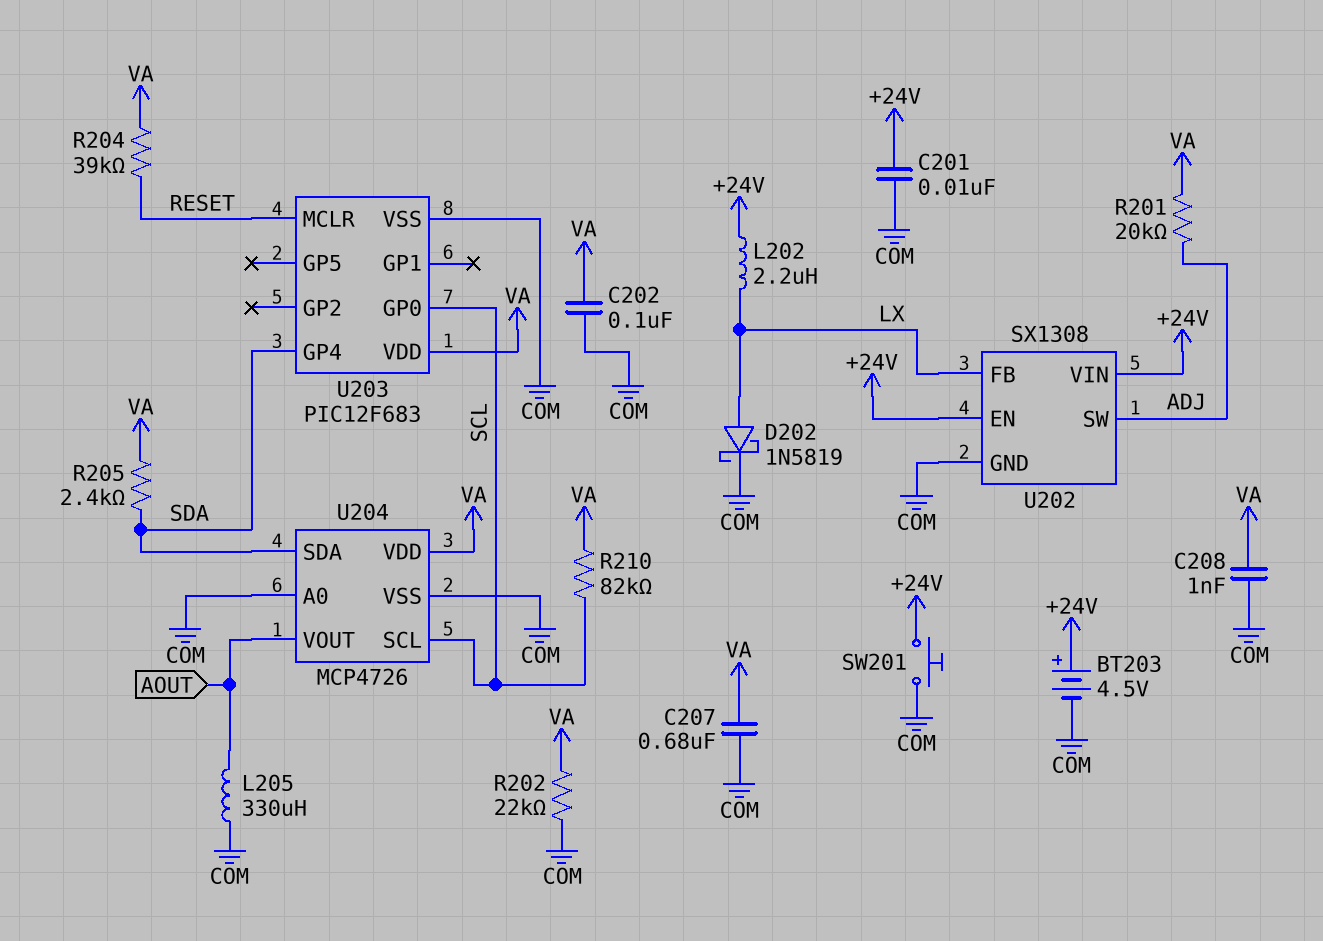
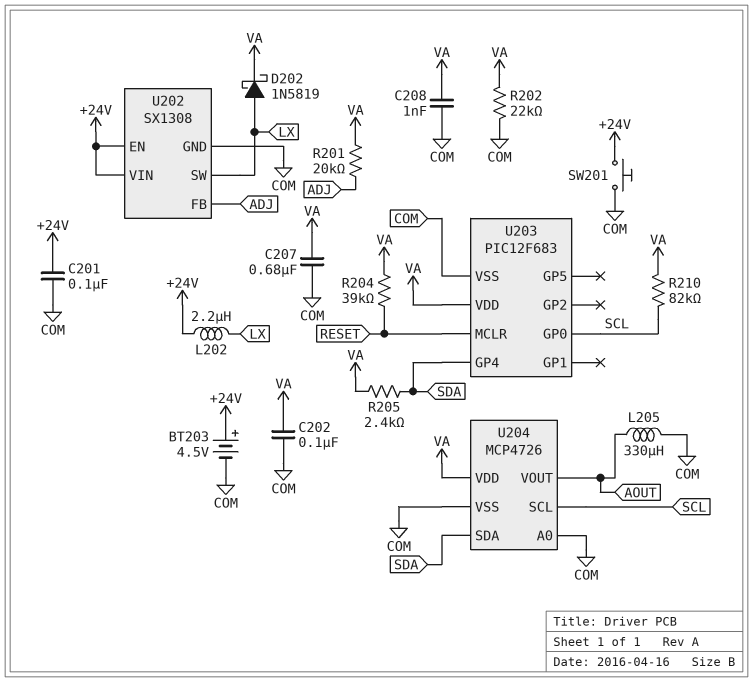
C201: 10nF (+24V, COM) -> 100nF (+24V, COM)
D202: schottky 1N5819 (A LX, K COM) -> schottky 1N5819 (A LX, K VA)
U202 pin FB: LX -> ADJ
U202 pin SW: ADJ -> LX

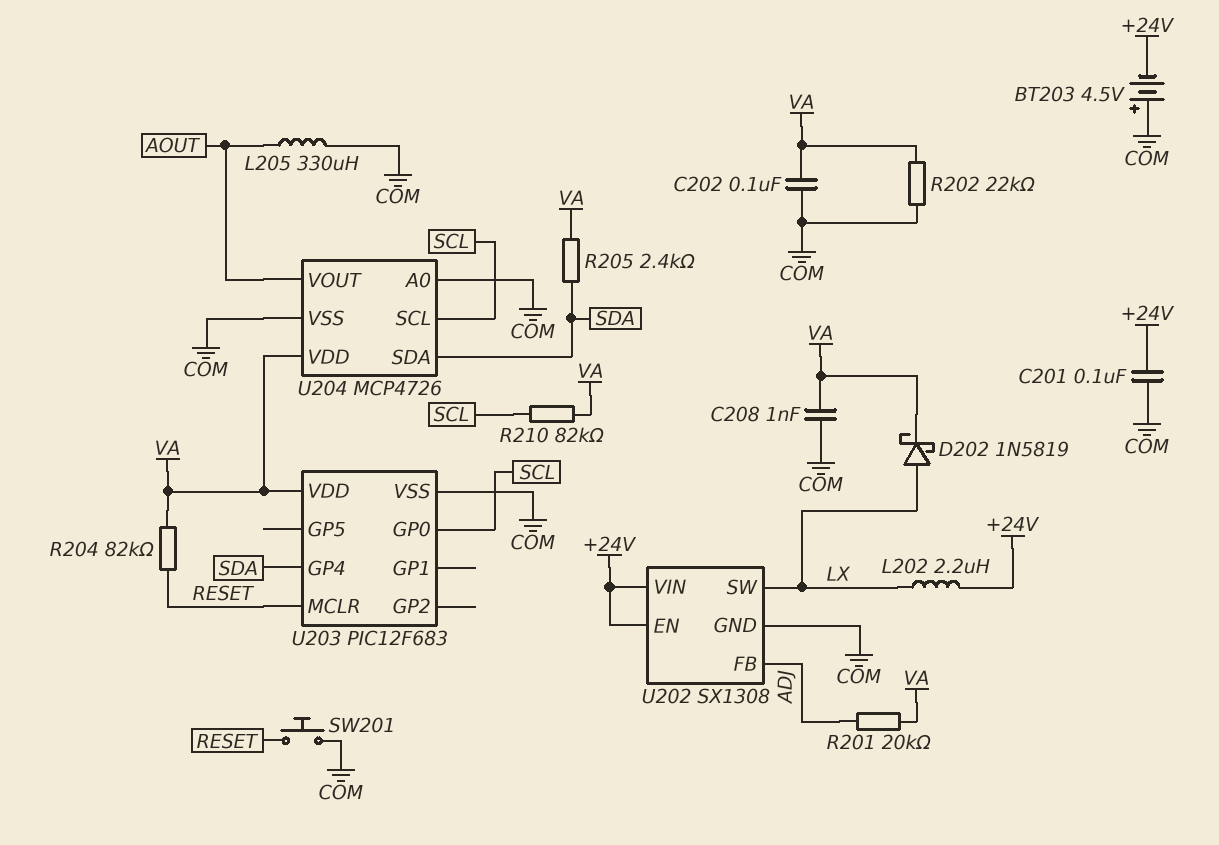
BT203: 4.5V (plus +24V, minus COM) -> 4.5V (plus COM, minus +24V)
C207: 680nF (COM, VA) -> none
R204: 39k (RESET, VA) -> 82k (RESET, VA)
SW201: button (+24V, COM) -> button (COM, RESET)

